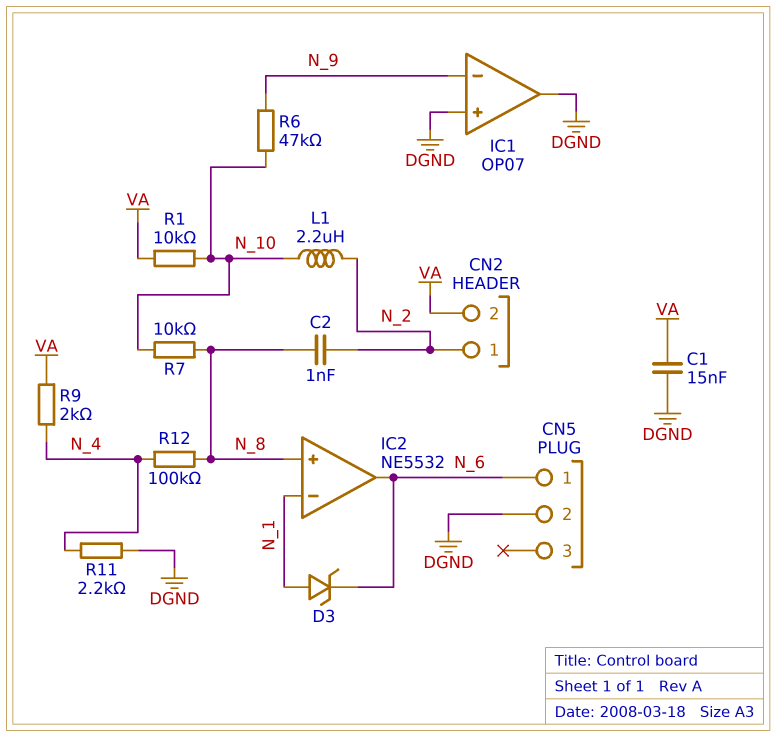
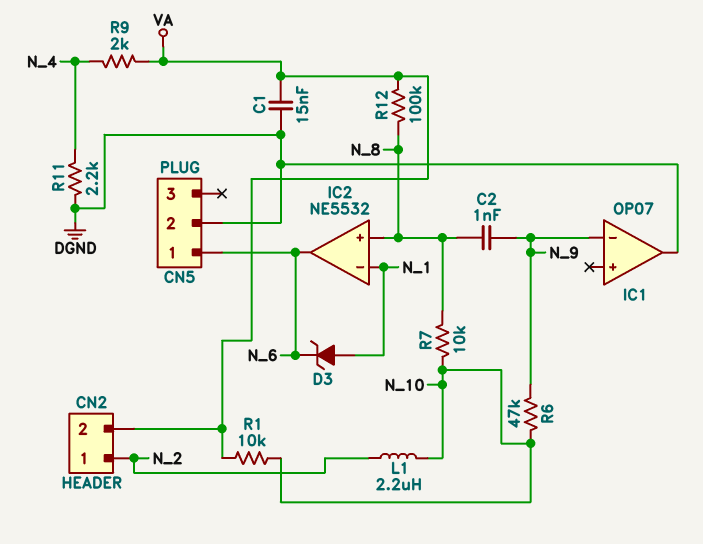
C2: 1nF (N_2, N_8) -> 1nF (N_8, N_9)
IC1 pin in+: DGND -> none
R12: 100k (N_4, N_8) -> 100k (N_8, VA)

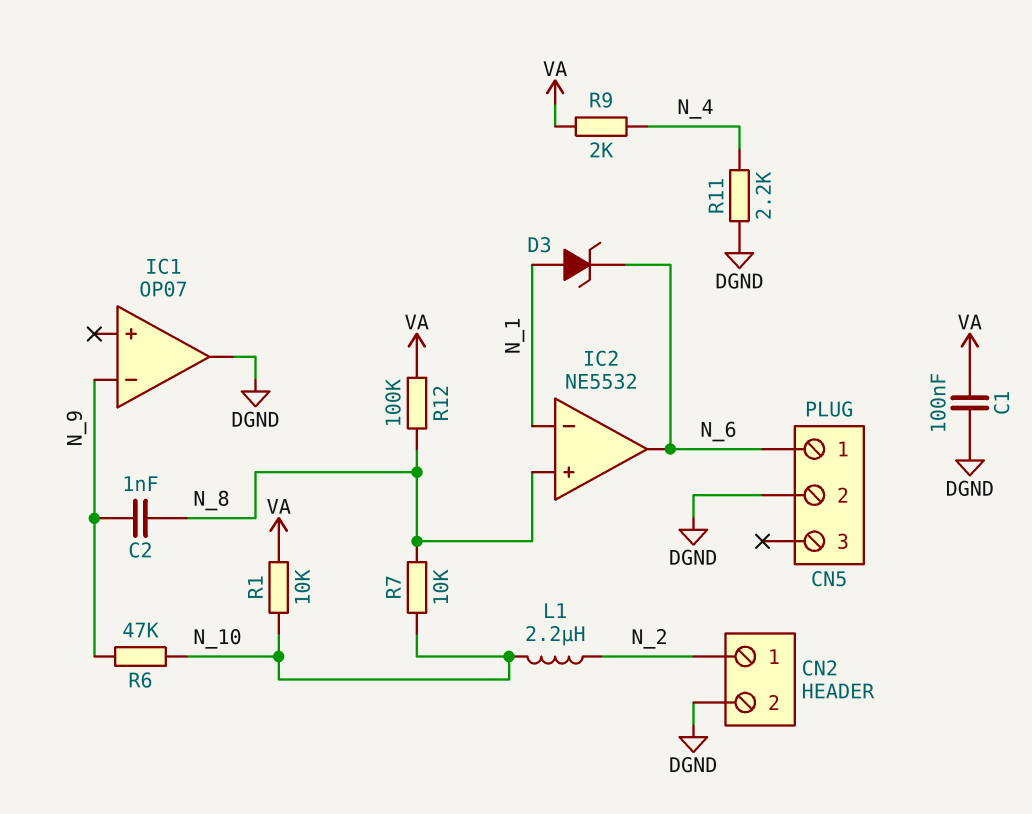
C1: 15nF (DGND, VA) -> 100nF (DGND, VA)
CN2 pin 2: VA -> DGND

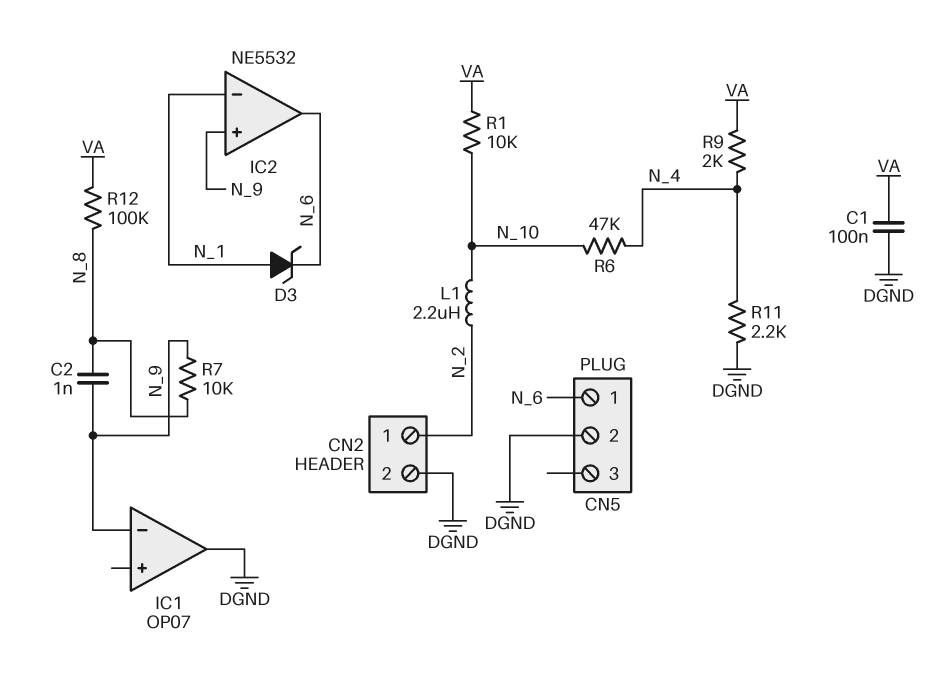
IC2 pin in+: N_8 -> N_9
R6: 47k (N_9, N_10) -> 47k (N_4, N_10)
R7: 10k (N_8, N_10) -> 10k (N_8, N_9)

